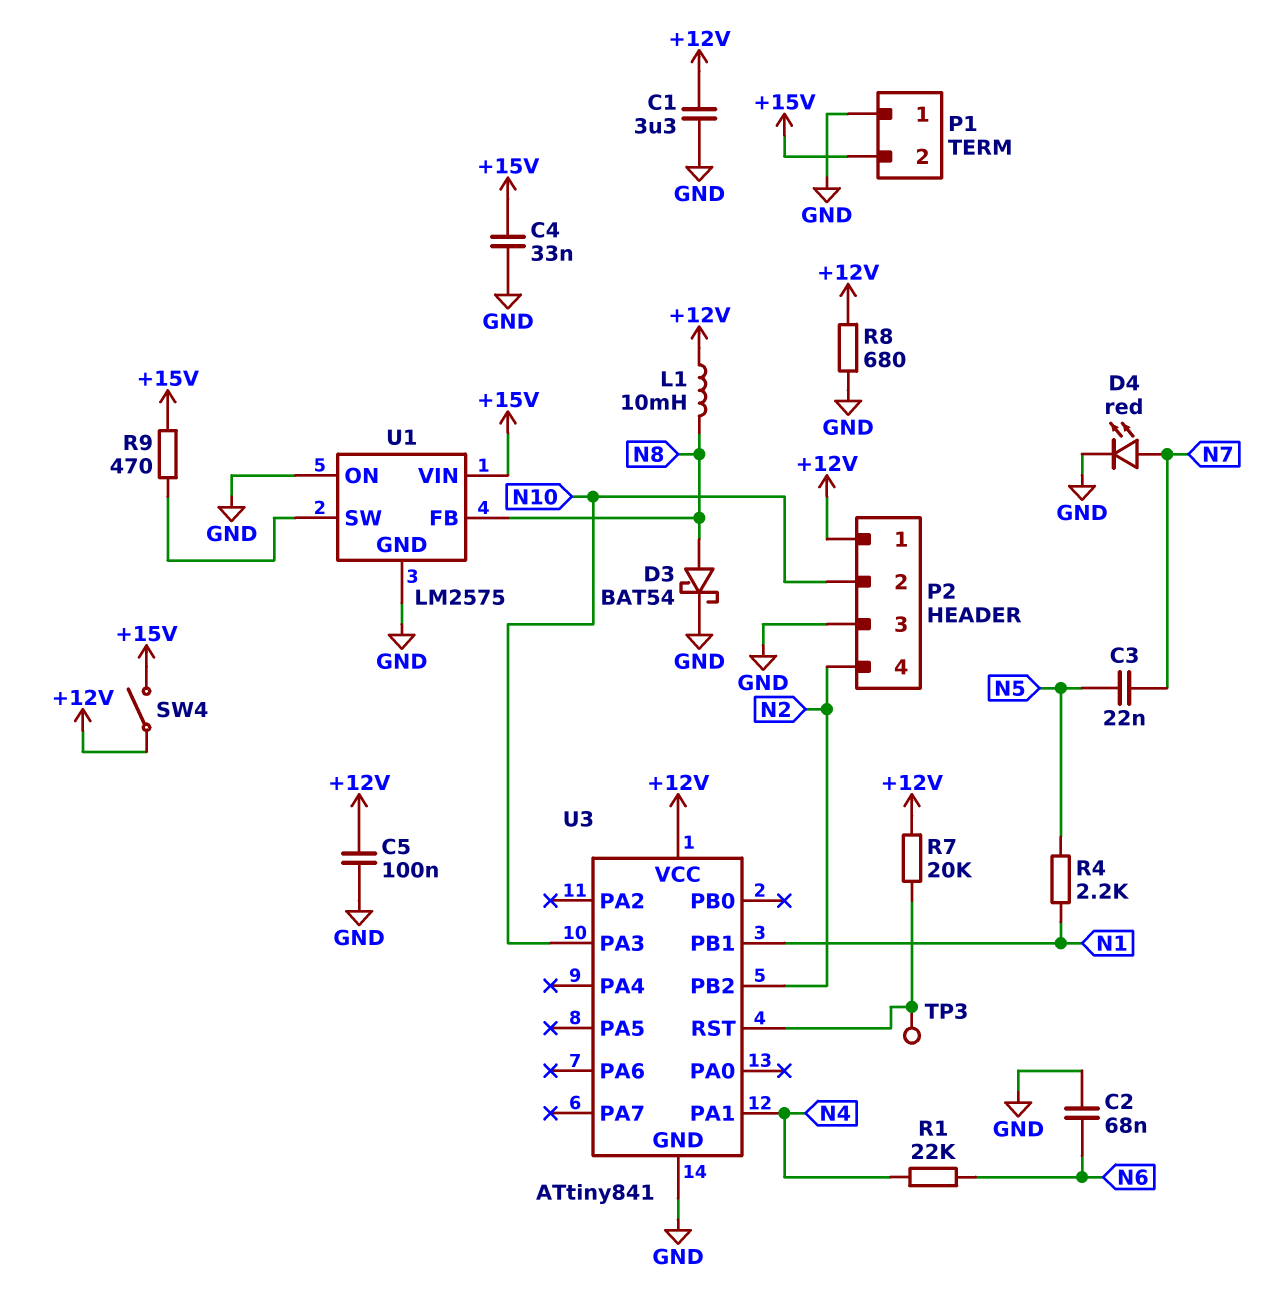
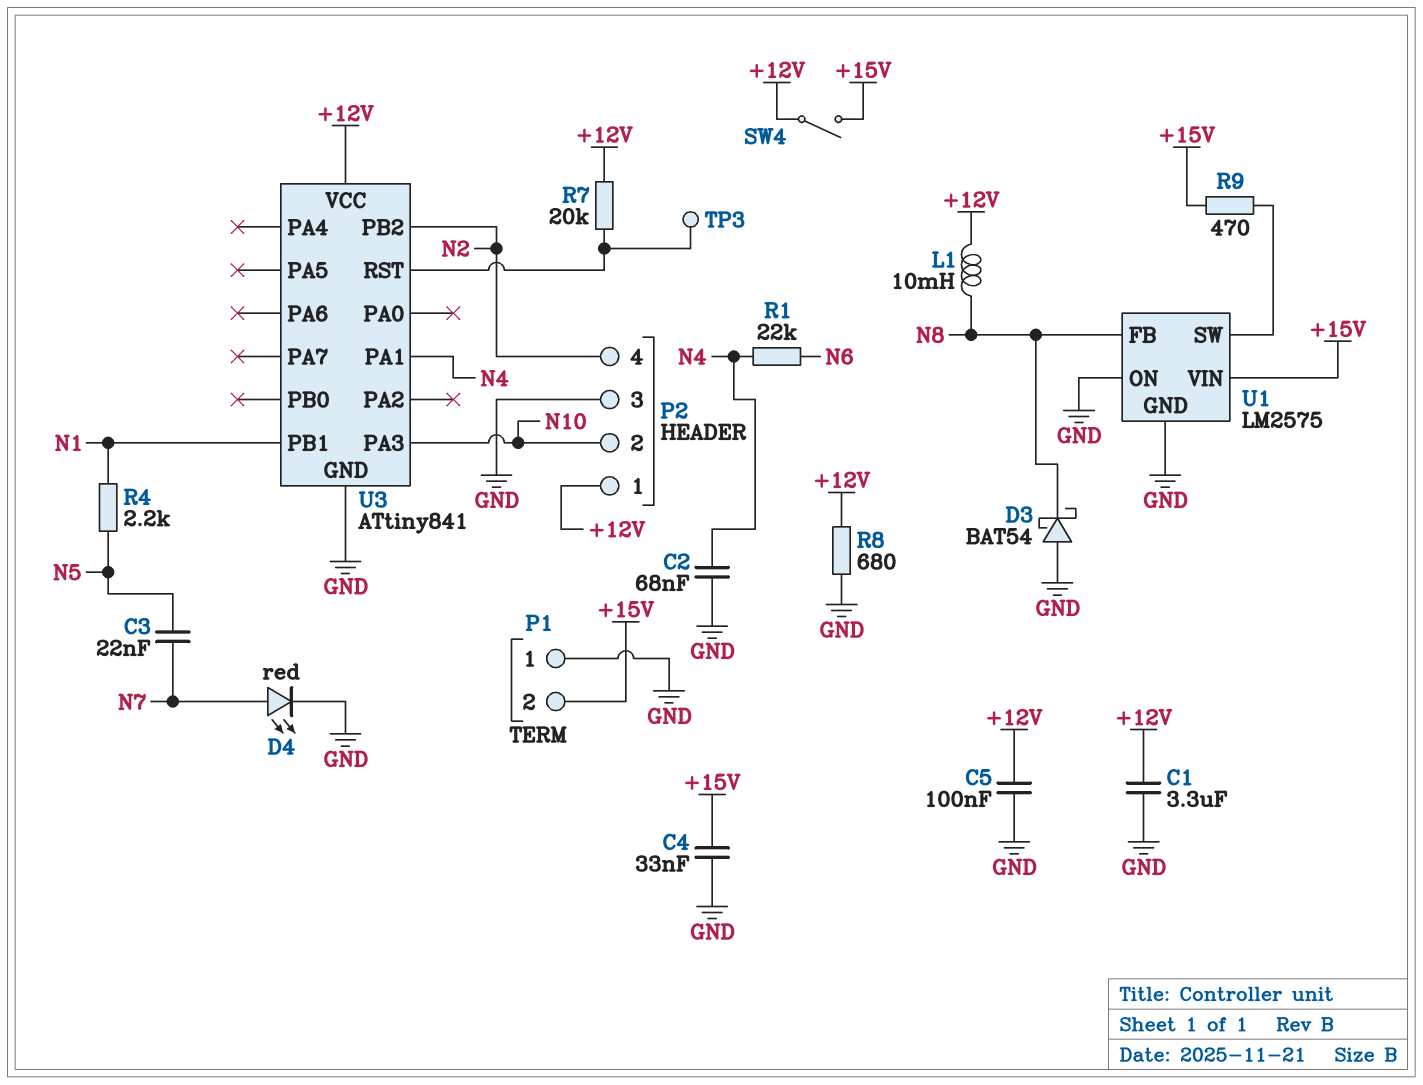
C2: 68nF (GND, N6) -> 68nF (GND, N4)
D3: schottky BAT54 (A N8, K GND) -> schottky BAT54 (A GND, K N8)

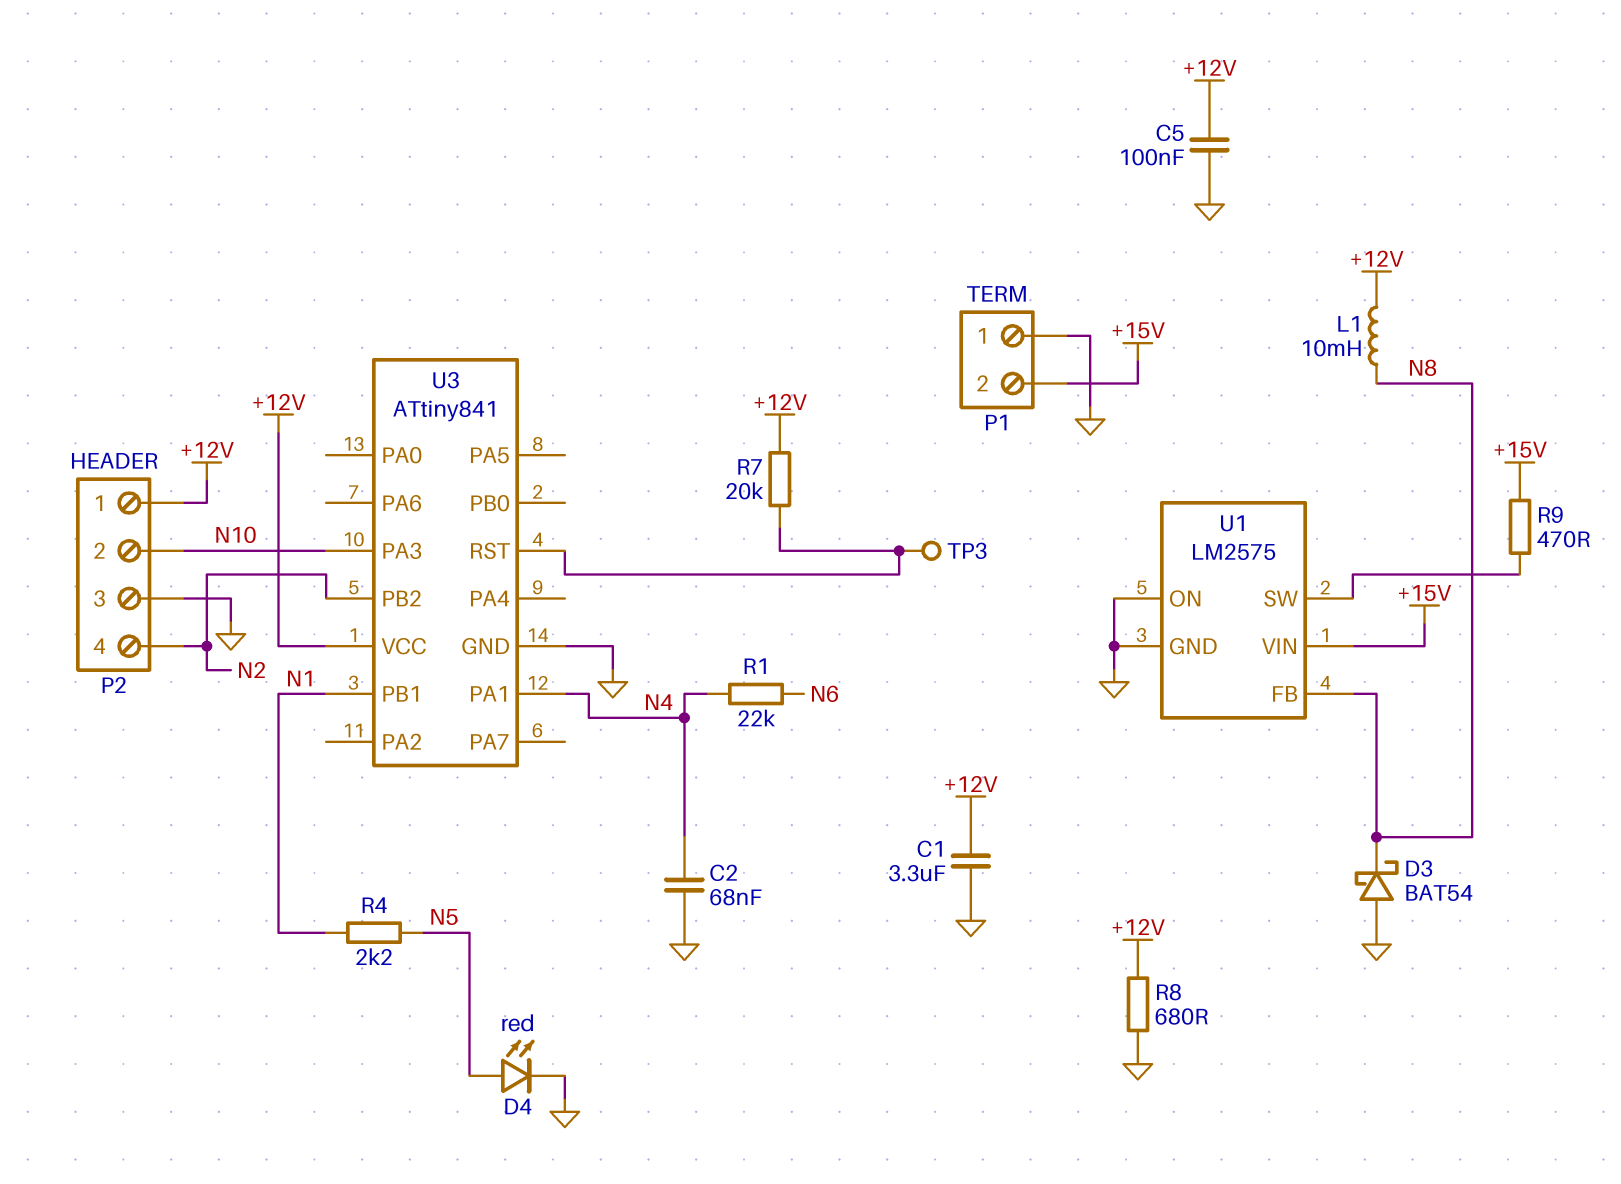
C3: 22nF (N5, N7) -> none
C4: 33nF (+15V, GND) -> none
D4: LED red (A N7, K GND) -> LED red (A N5, K GND)
SW4: switch (+12V, +15V) -> none

